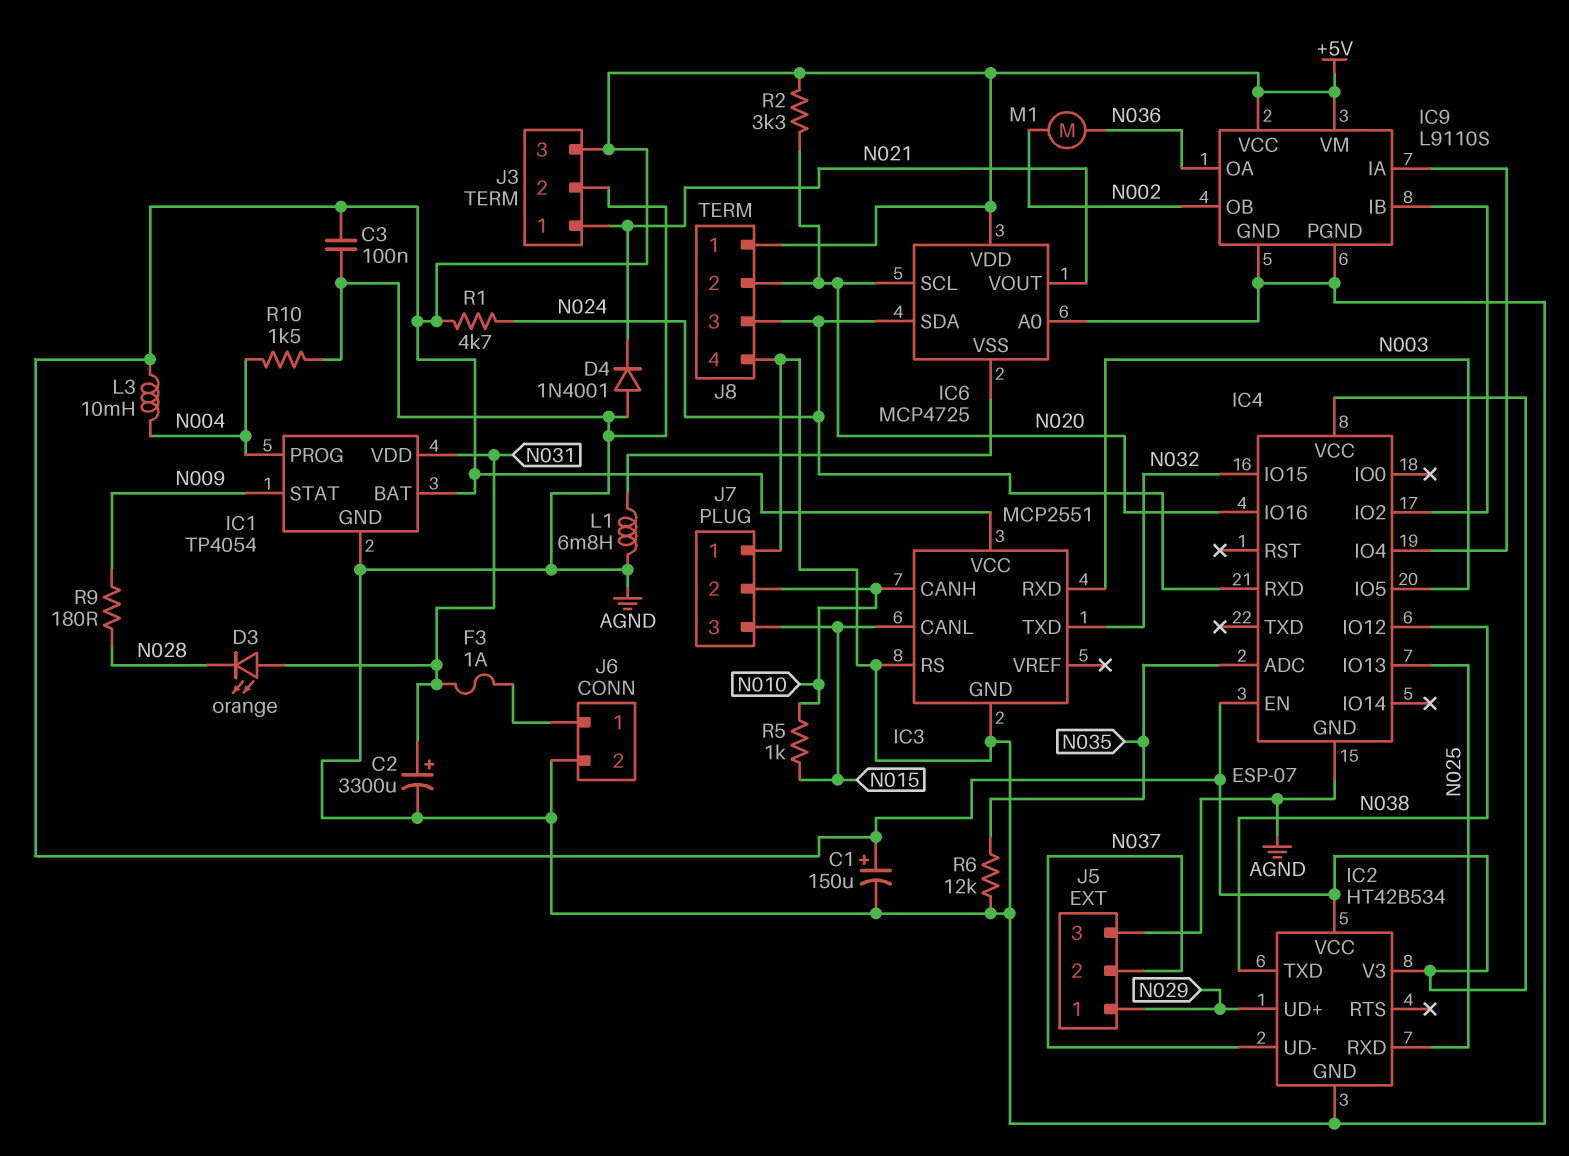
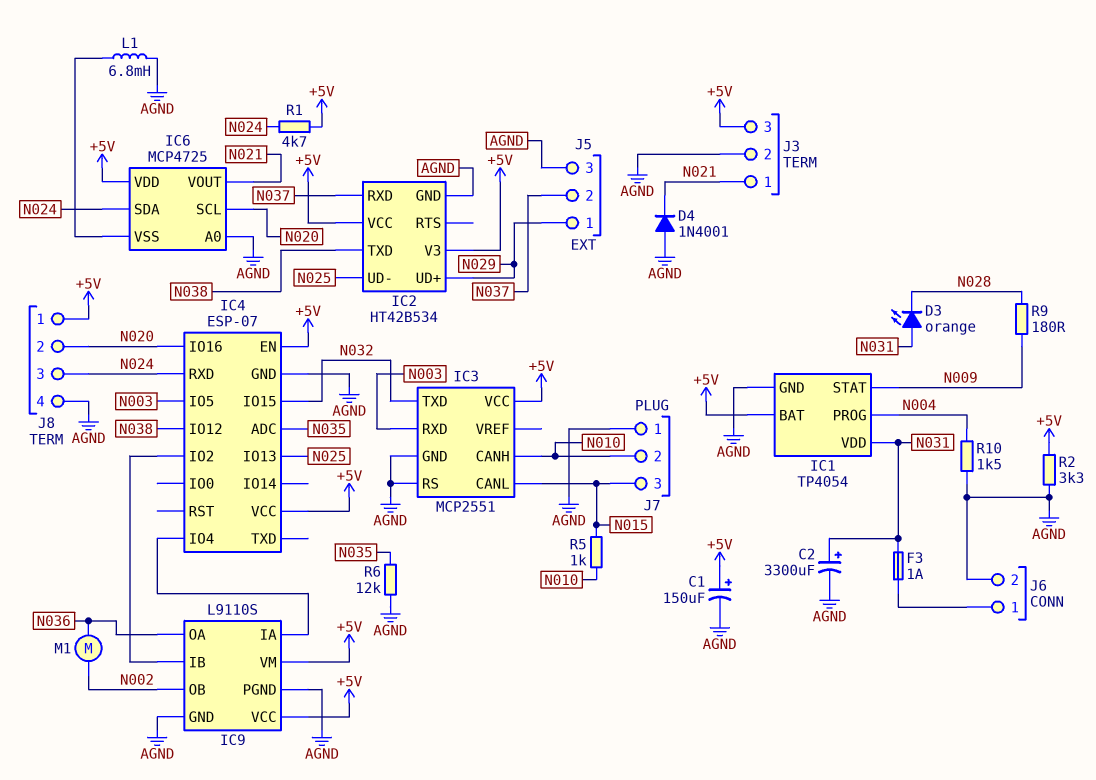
C3: 100nF (+5V, AGND) -> none
IC2 pin RXD: N025 -> N037
IC2 pin UD-: N037 -> N025
L3: 10mH (+5V, N004) -> none
R2: 3.3k (+5V, N020) -> 3.3k (+5V, AGND)

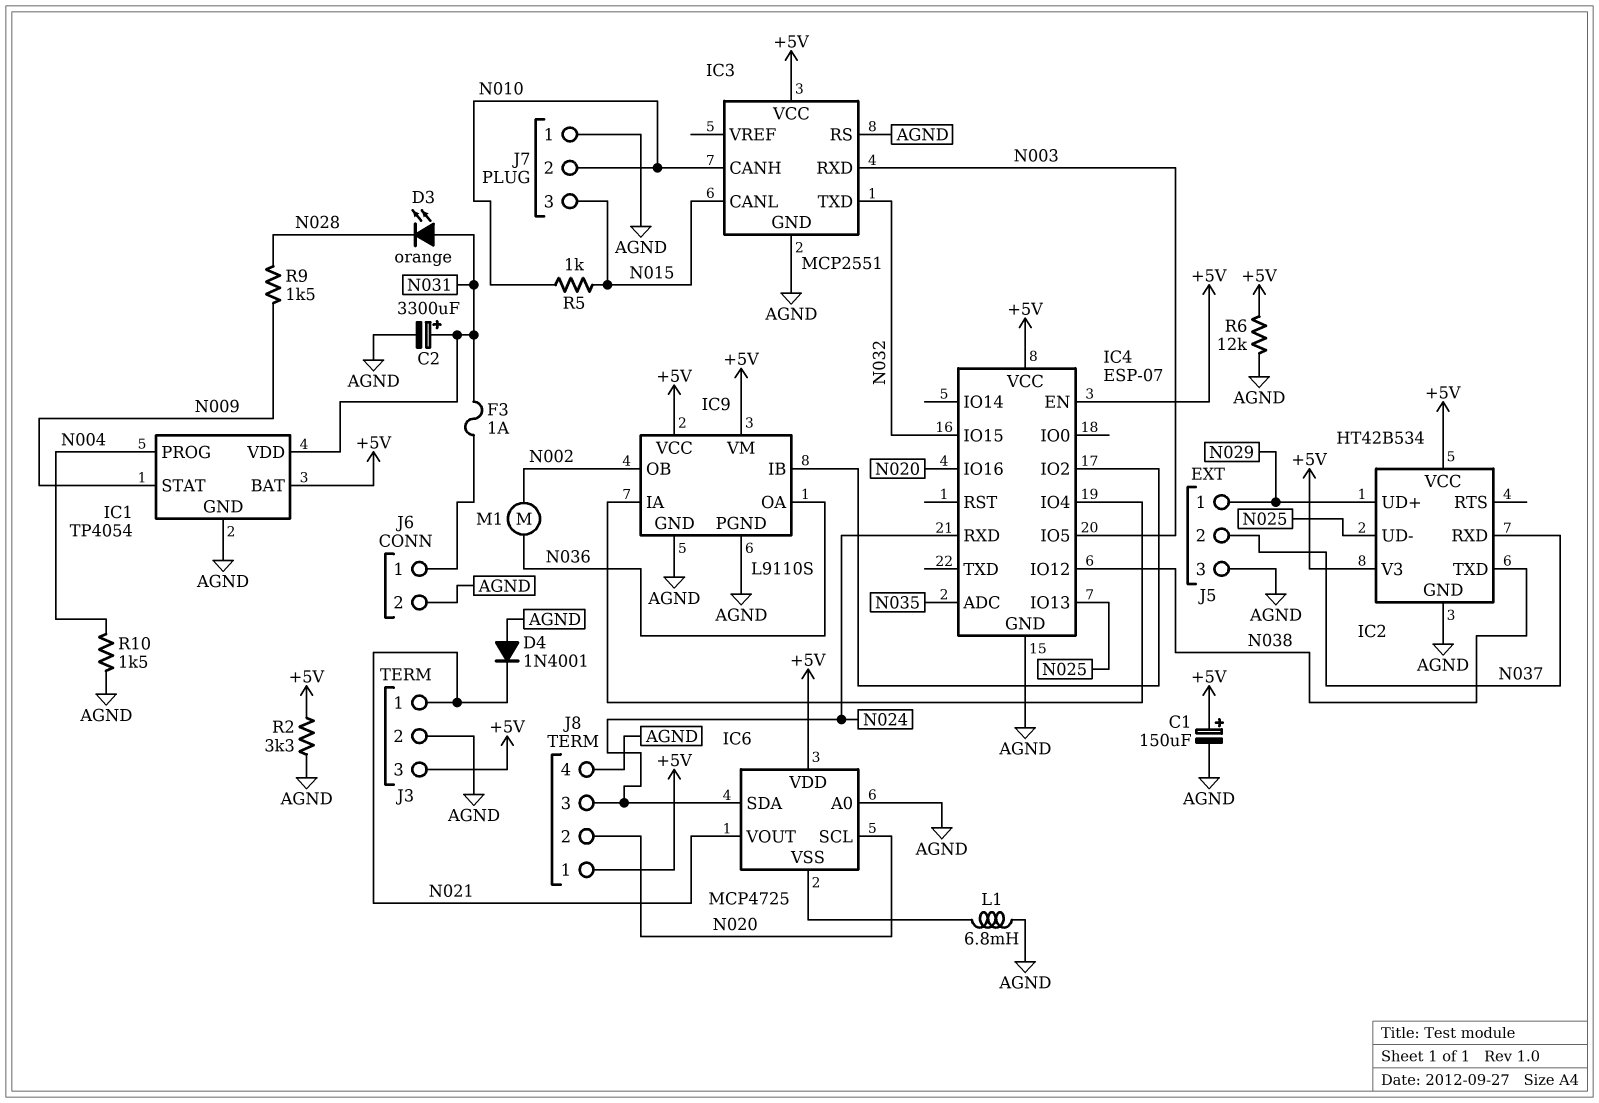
R1: 4.7k (+5V, N024) -> none
R6: 12k (AGND, N035) -> 12k (+5V, AGND)
R9: 180 (N009, N028) -> 1.5k (N009, N028)

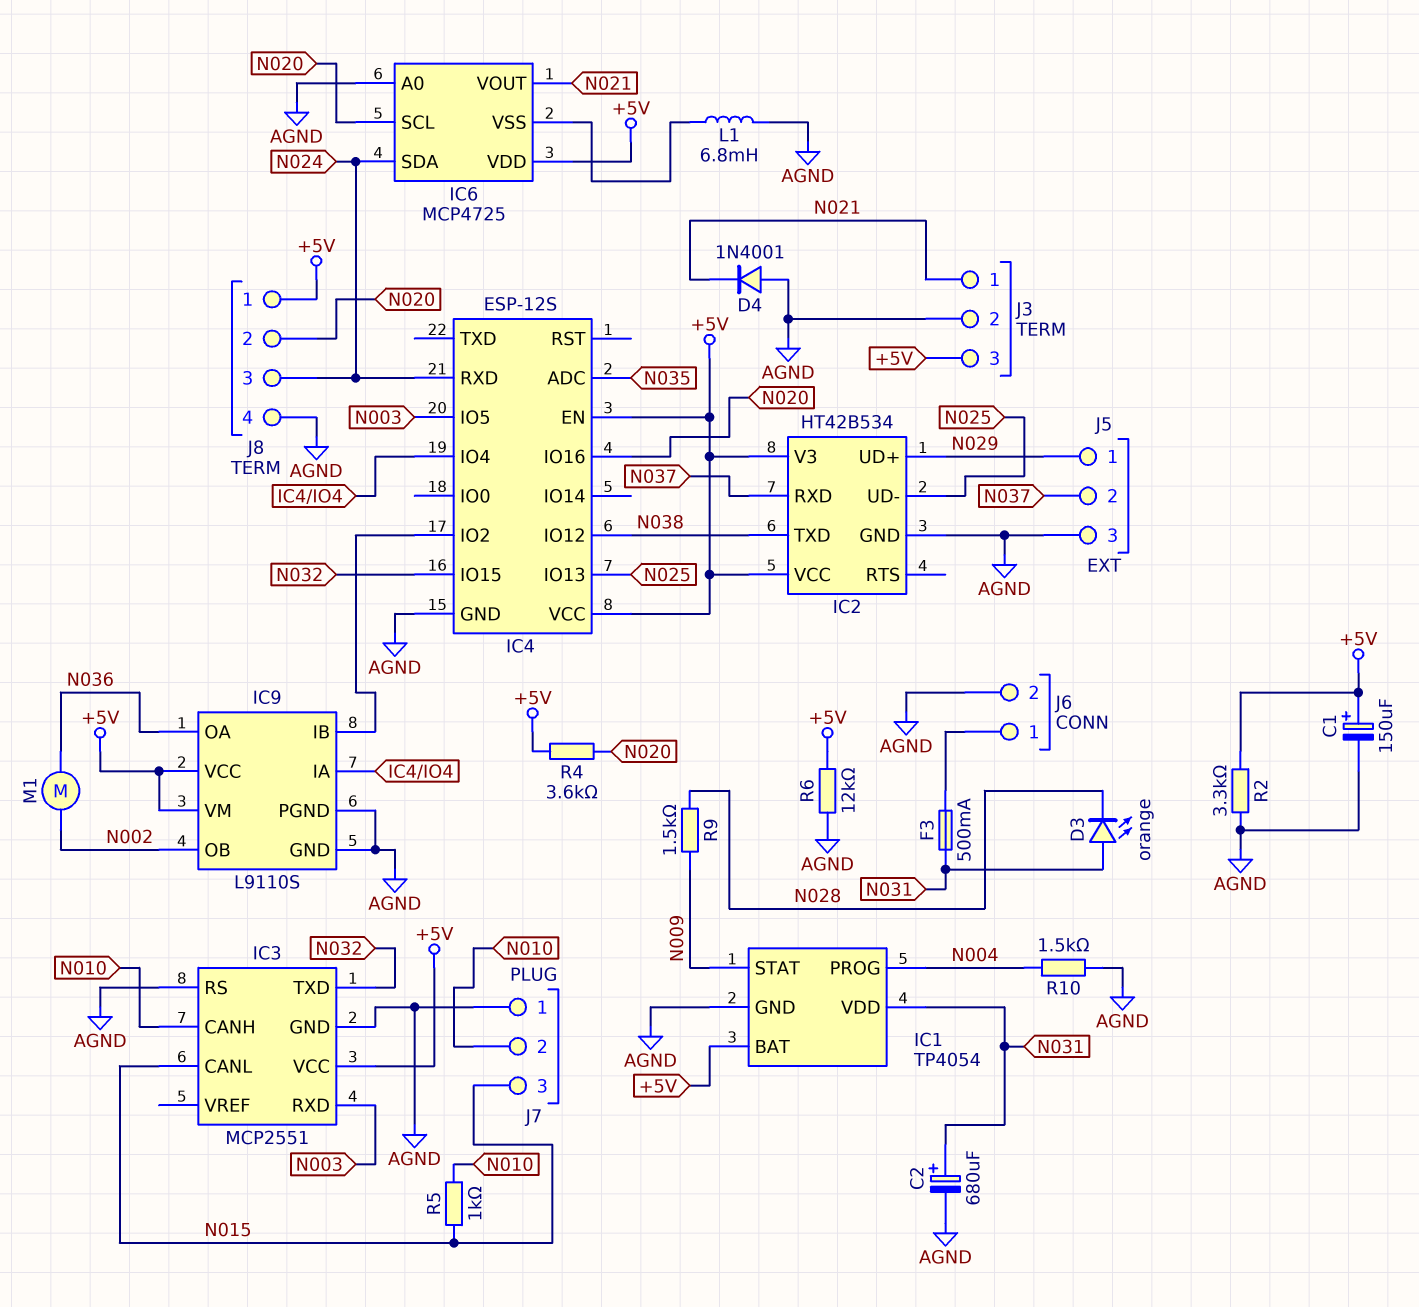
C2: 3300uF (plus N031, minus AGND) -> 680uF (plus N031, minus AGND)
F3: 1A (J6/1, N031) -> 500mA (J6/1, N031)
IC4: ESP-07 -> ESP-12S
R4: none -> 3.6k (+5V, N020)

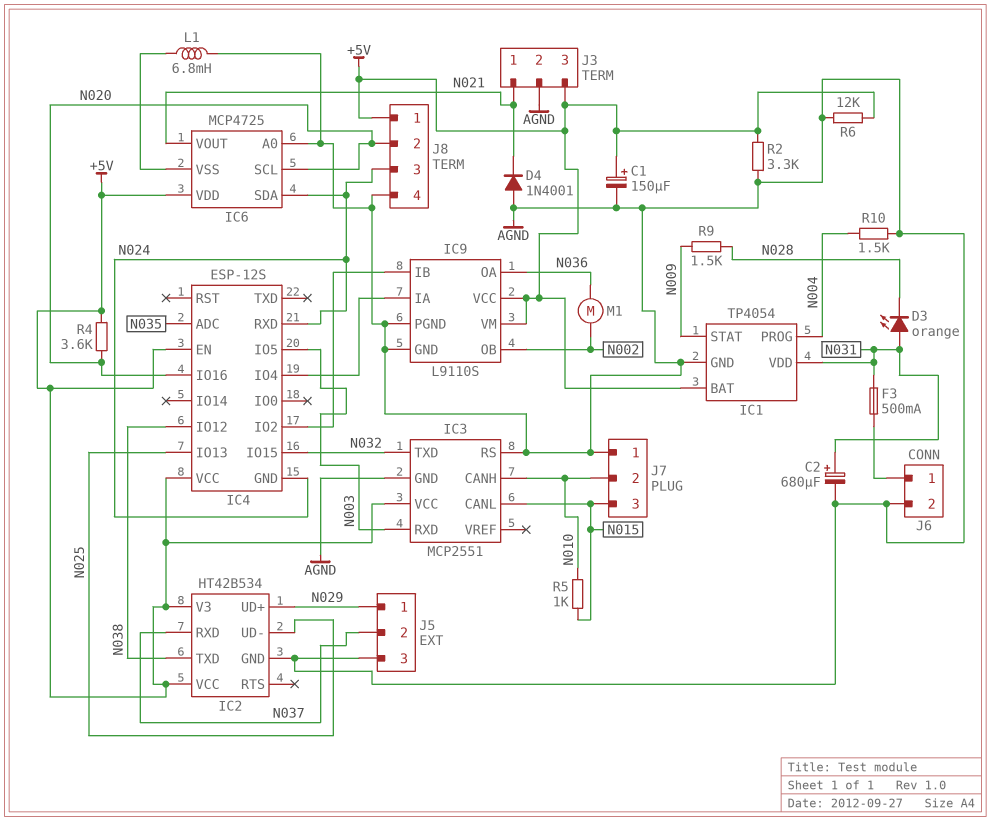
IC4 pin GND: AGND -> N024

